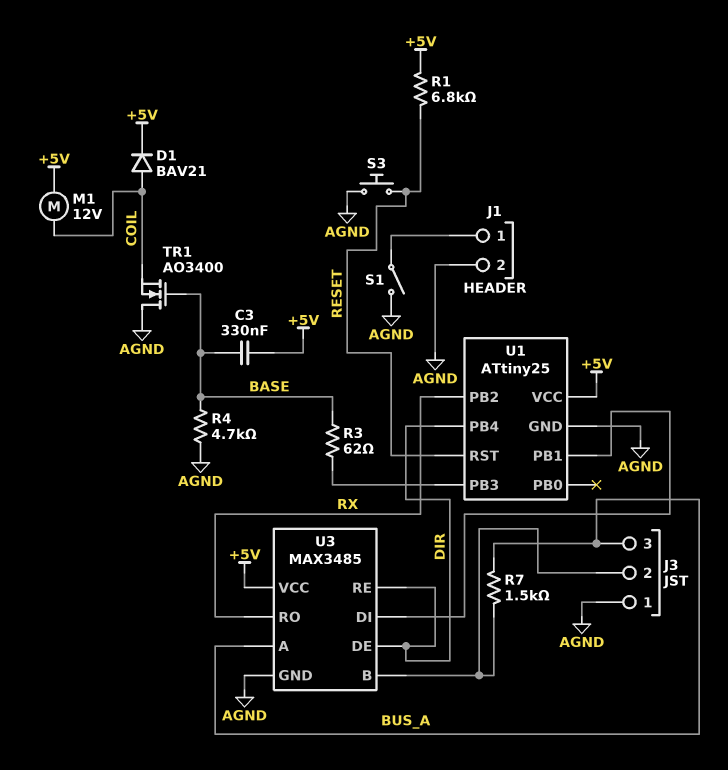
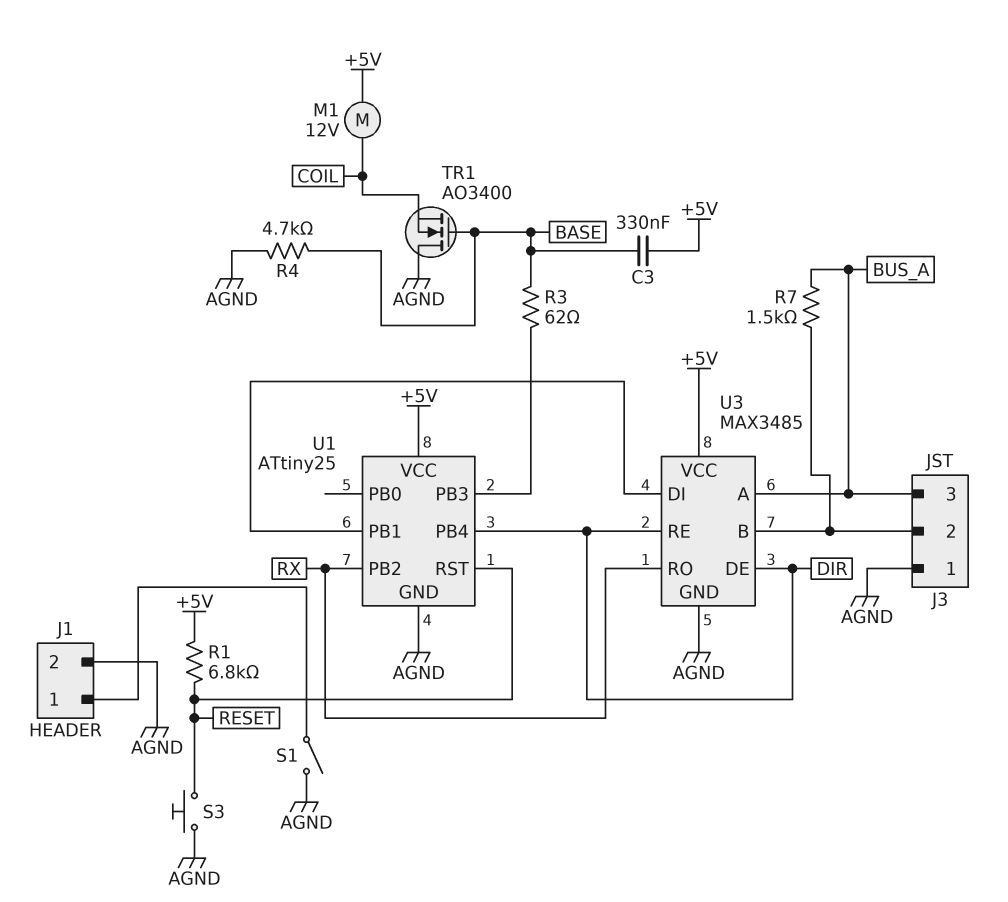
D1: diode BAV21 (A COIL, K +5V) -> none

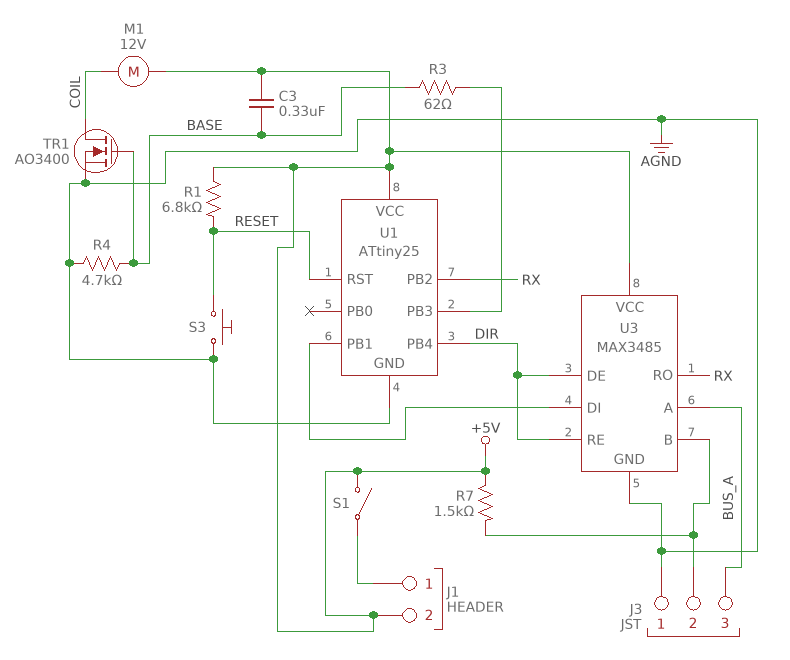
J1 pin 2: AGND -> +5V
R7: 1.5k (BUS_A, J3/2) -> 1.5k (+5V, J3/2)
S1: switch (AGND, J1/1) -> switch (+5V, J1/1)
TR1: NMOS AO3400 (G BASE, D AGND, S COIL) -> NMOS AO3400 (G BASE, D COIL, S AGND)

